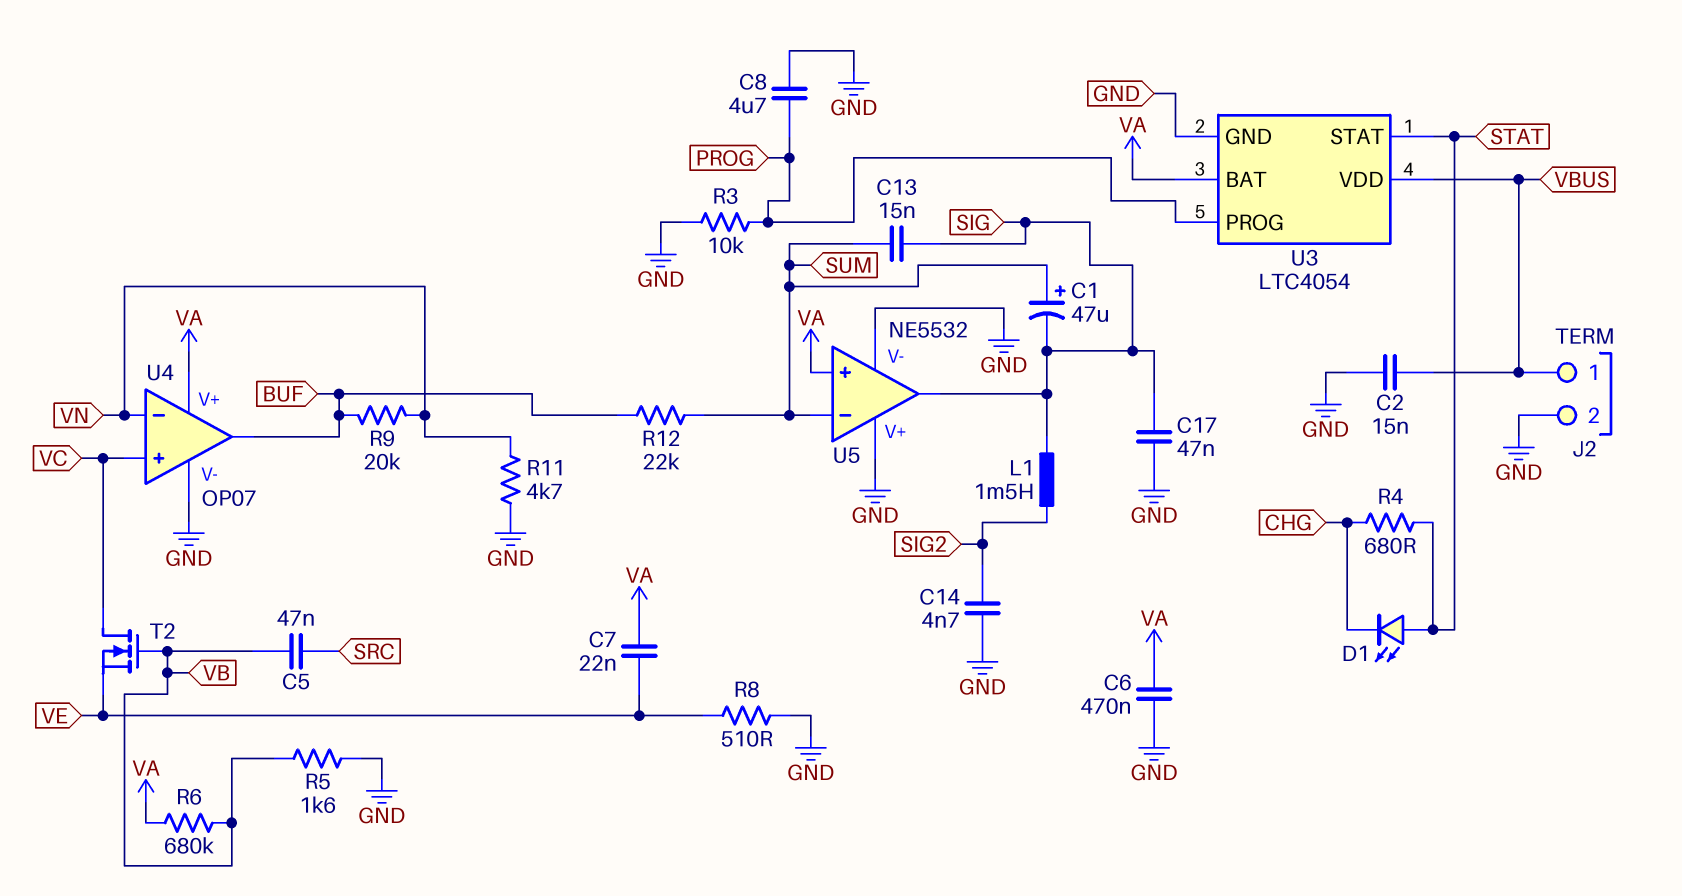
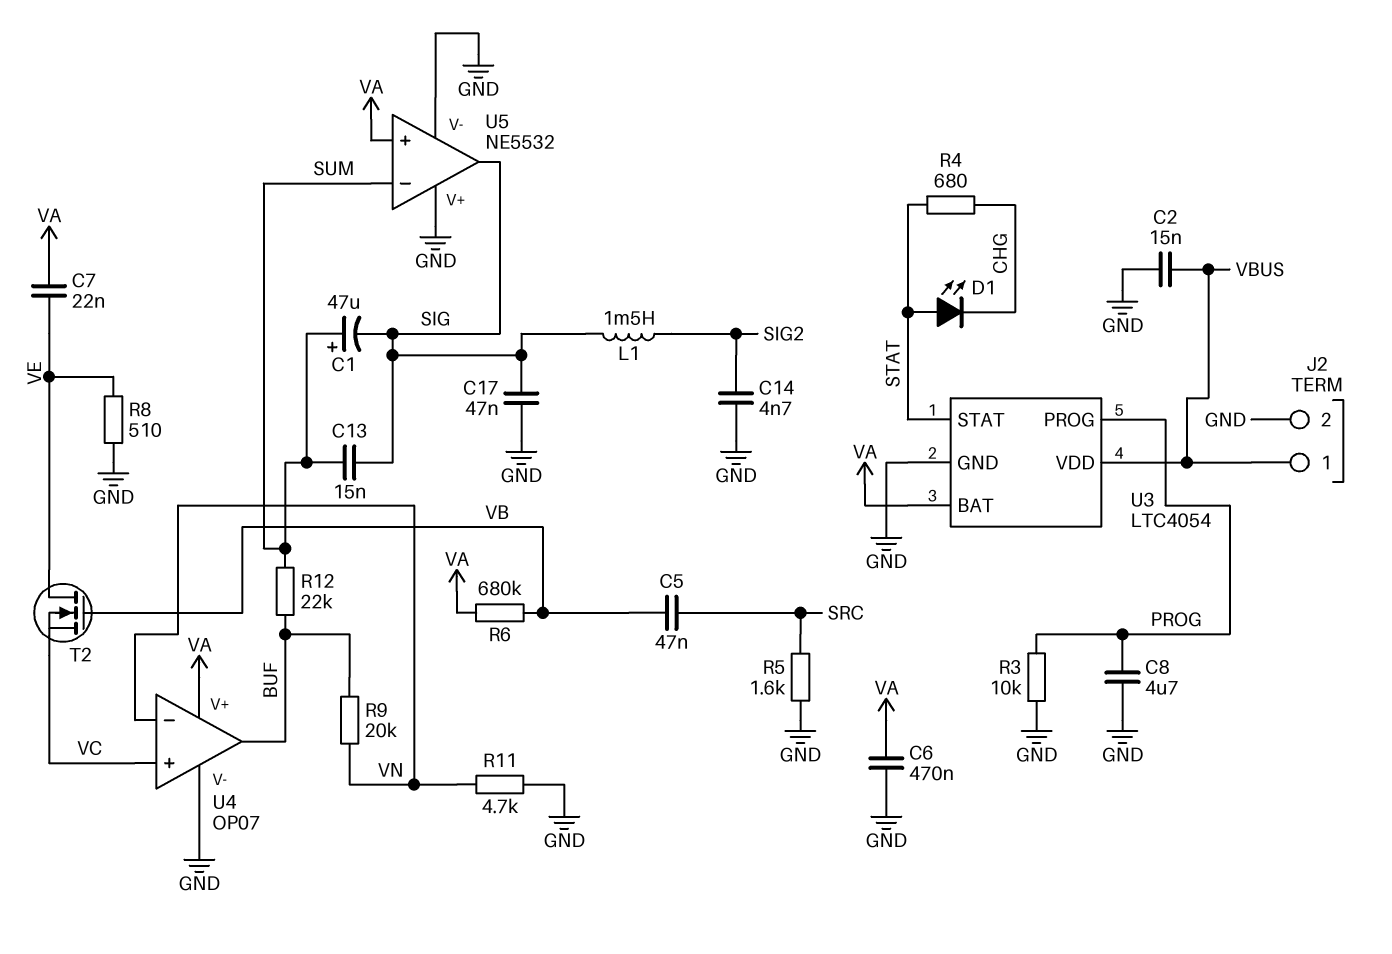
R5: 1.6k (GND, VB) -> 1.6k (GND, SRC)
T2: NMOS (G VB, D VC, S VE) -> NMOS (G VB, D VE, S VC)

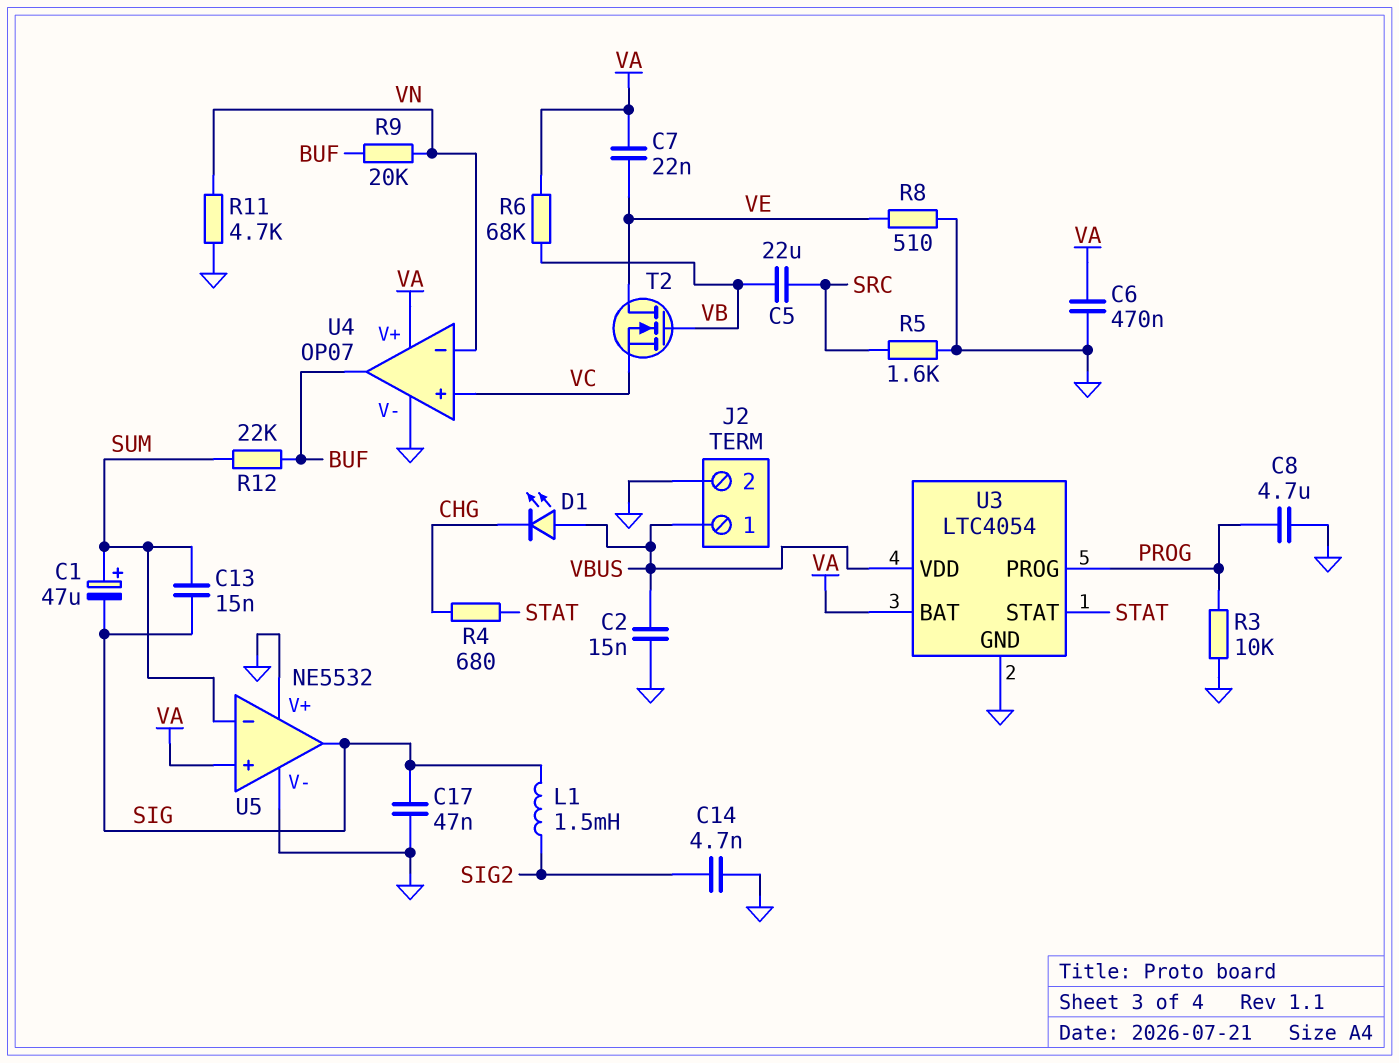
C5: 47nF (SRC, VB) -> 22uF (SRC, VB)
D1: LED (A STAT, K CHG) -> LED (A VBUS, K CHG)
R6: 680k (VA, VB) -> 68k (VA, VB)

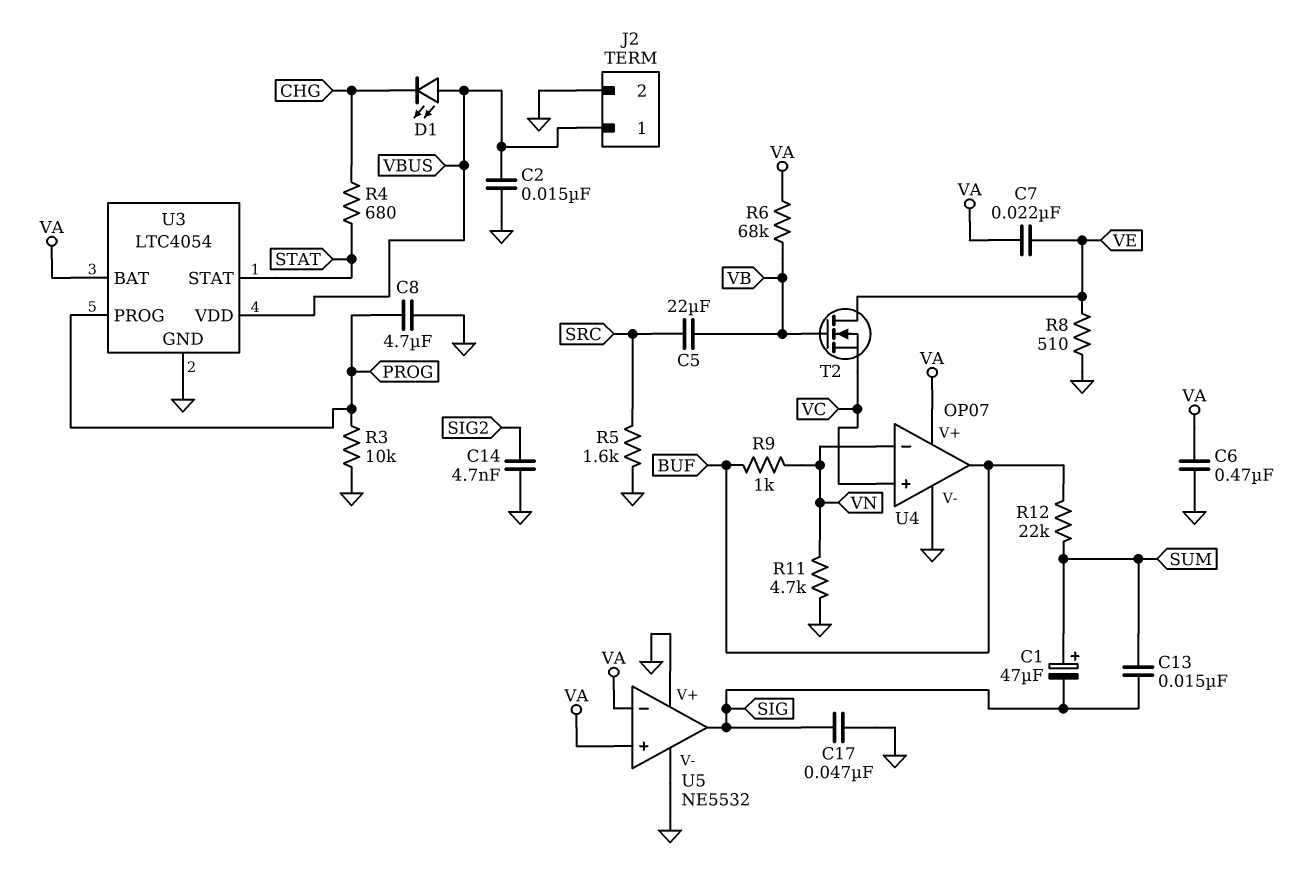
L1: 1.5mH (SIG, SIG2) -> none
R9: 20k (BUF, VN) -> 1k (BUF, VN)
U5 pin in-: SUM -> VA

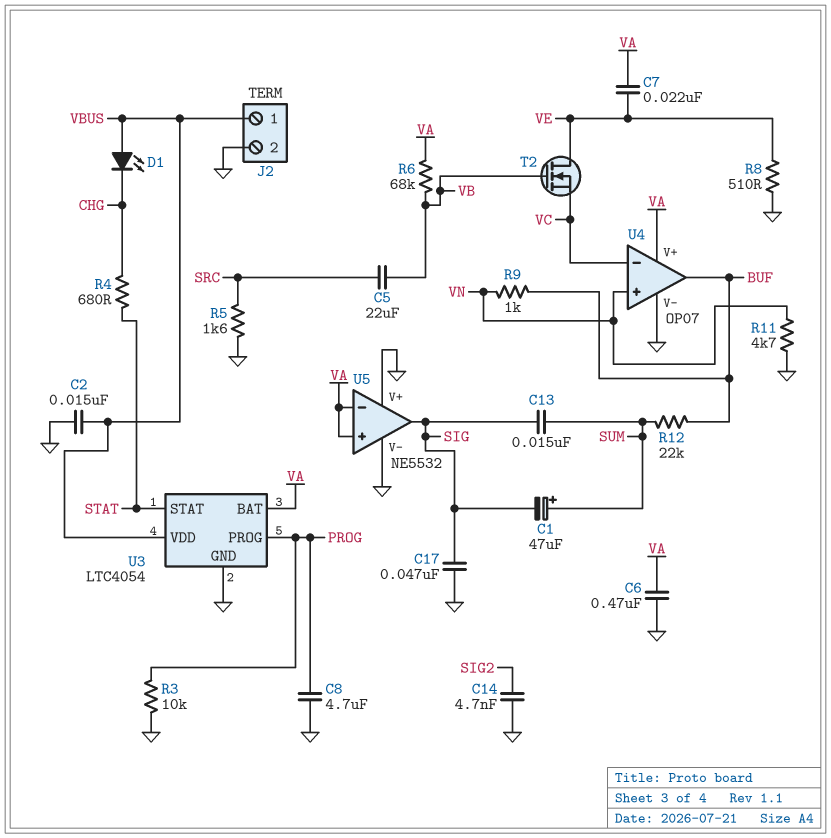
U4 pin in+: VC -> VN
U4 pin in-: VN -> VC

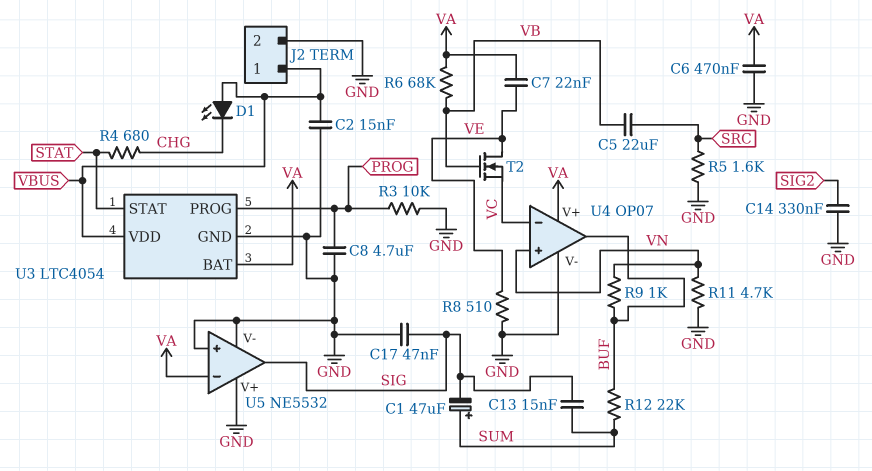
C14: 4.7nF (GND, SIG2) -> 330nF (GND, SIG2)
U5 pin in+: VA -> GND

